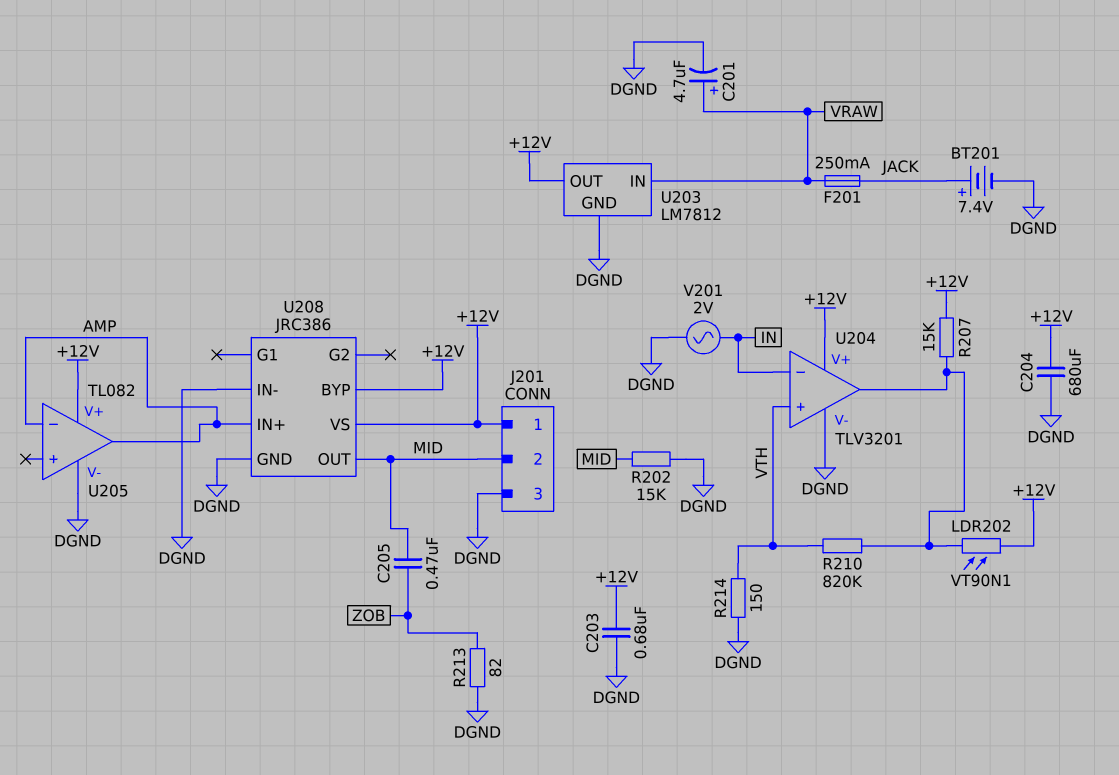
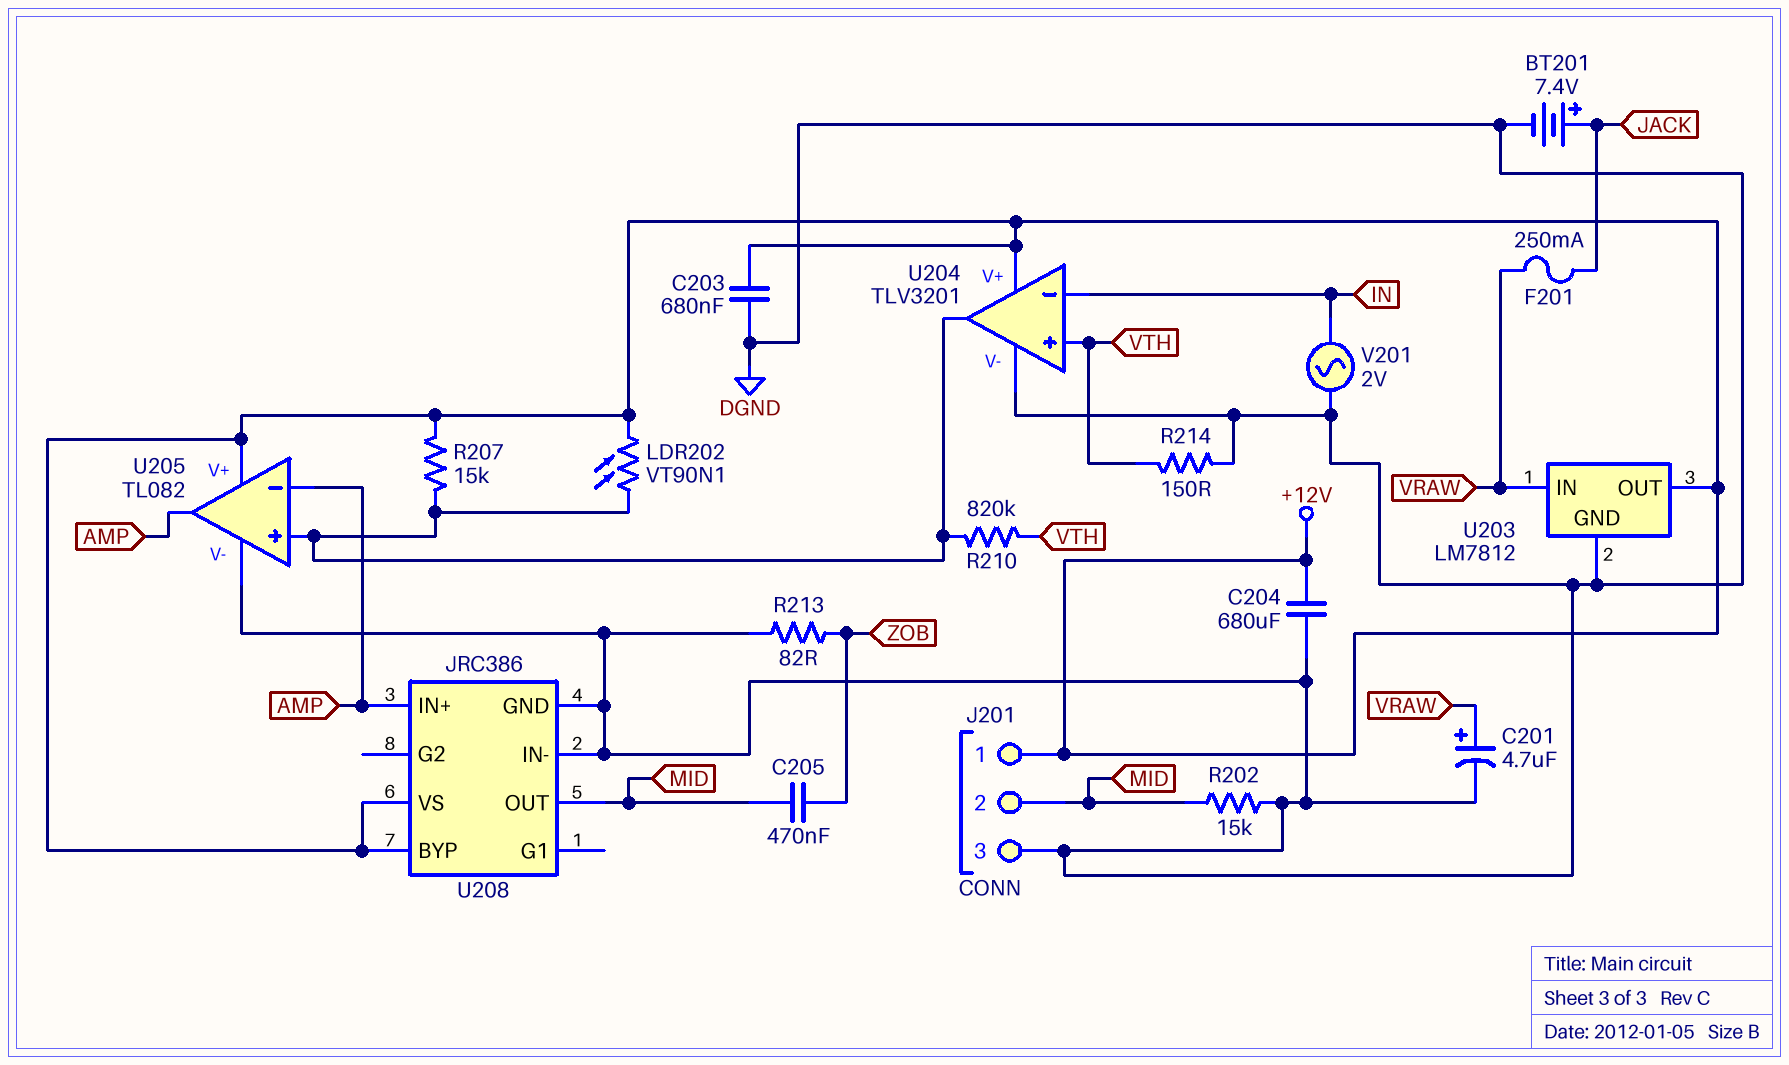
U205 pin in+: none -> U204/out

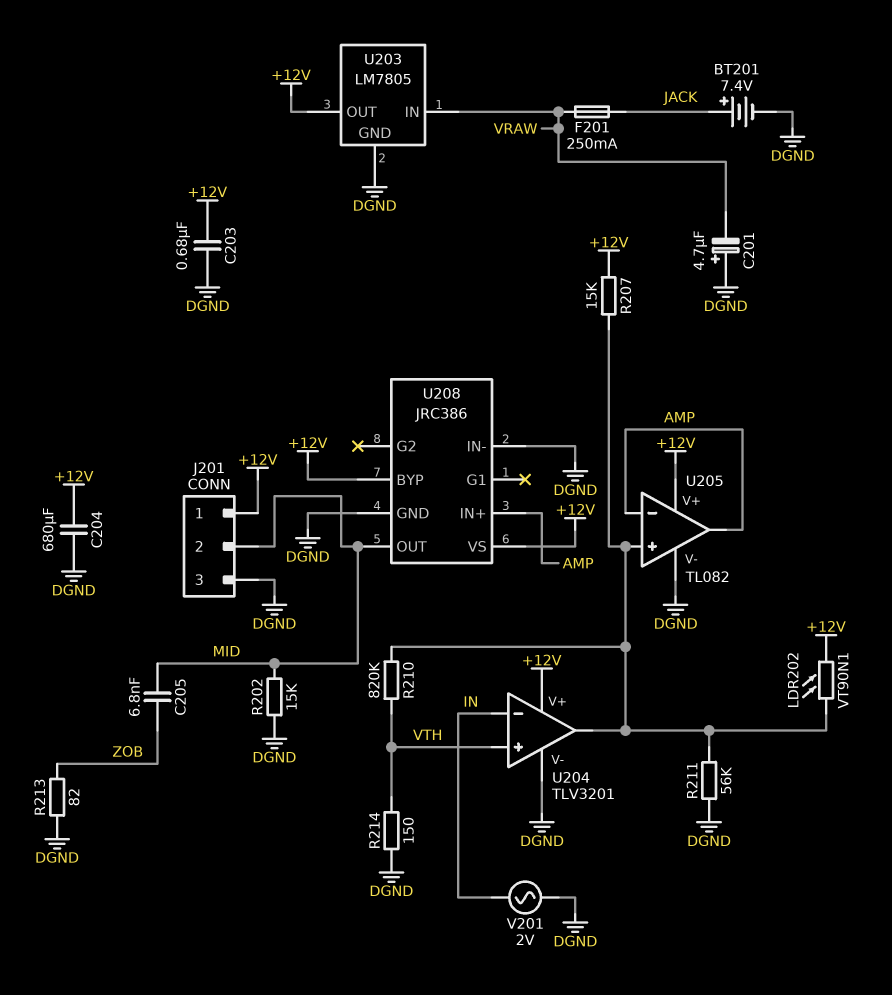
C201: 4.7uF (plus VRAW, minus DGND) -> 4.7uF (plus DGND, minus VRAW)
C205: 470nF (MID, ZOB) -> 6.8nF (MID, ZOB)
R211: none -> 56k (DGND, U204/out)
U203: LM7812 -> LM7805

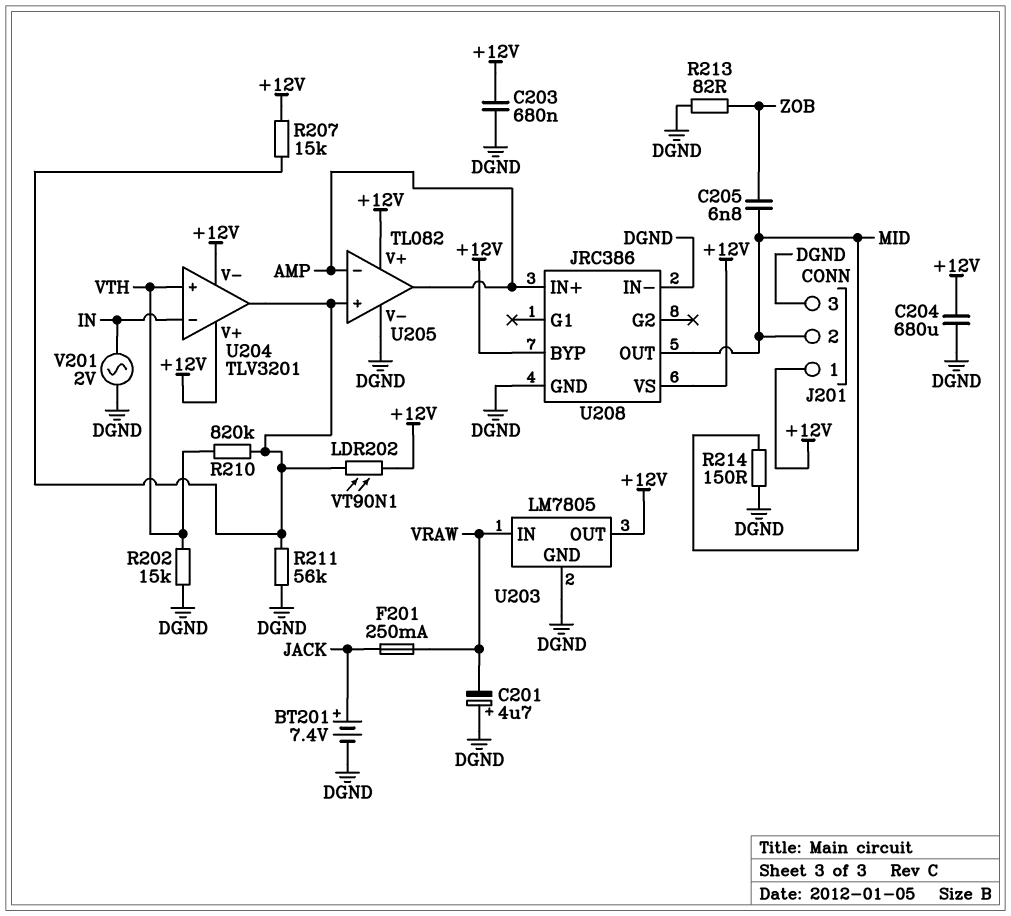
R202: 15k (DGND, MID) -> 15k (DGND, VTH)
R214: 150 (DGND, VTH) -> 150 (DGND, MID)
U204 pin V-: DGND -> +12V

